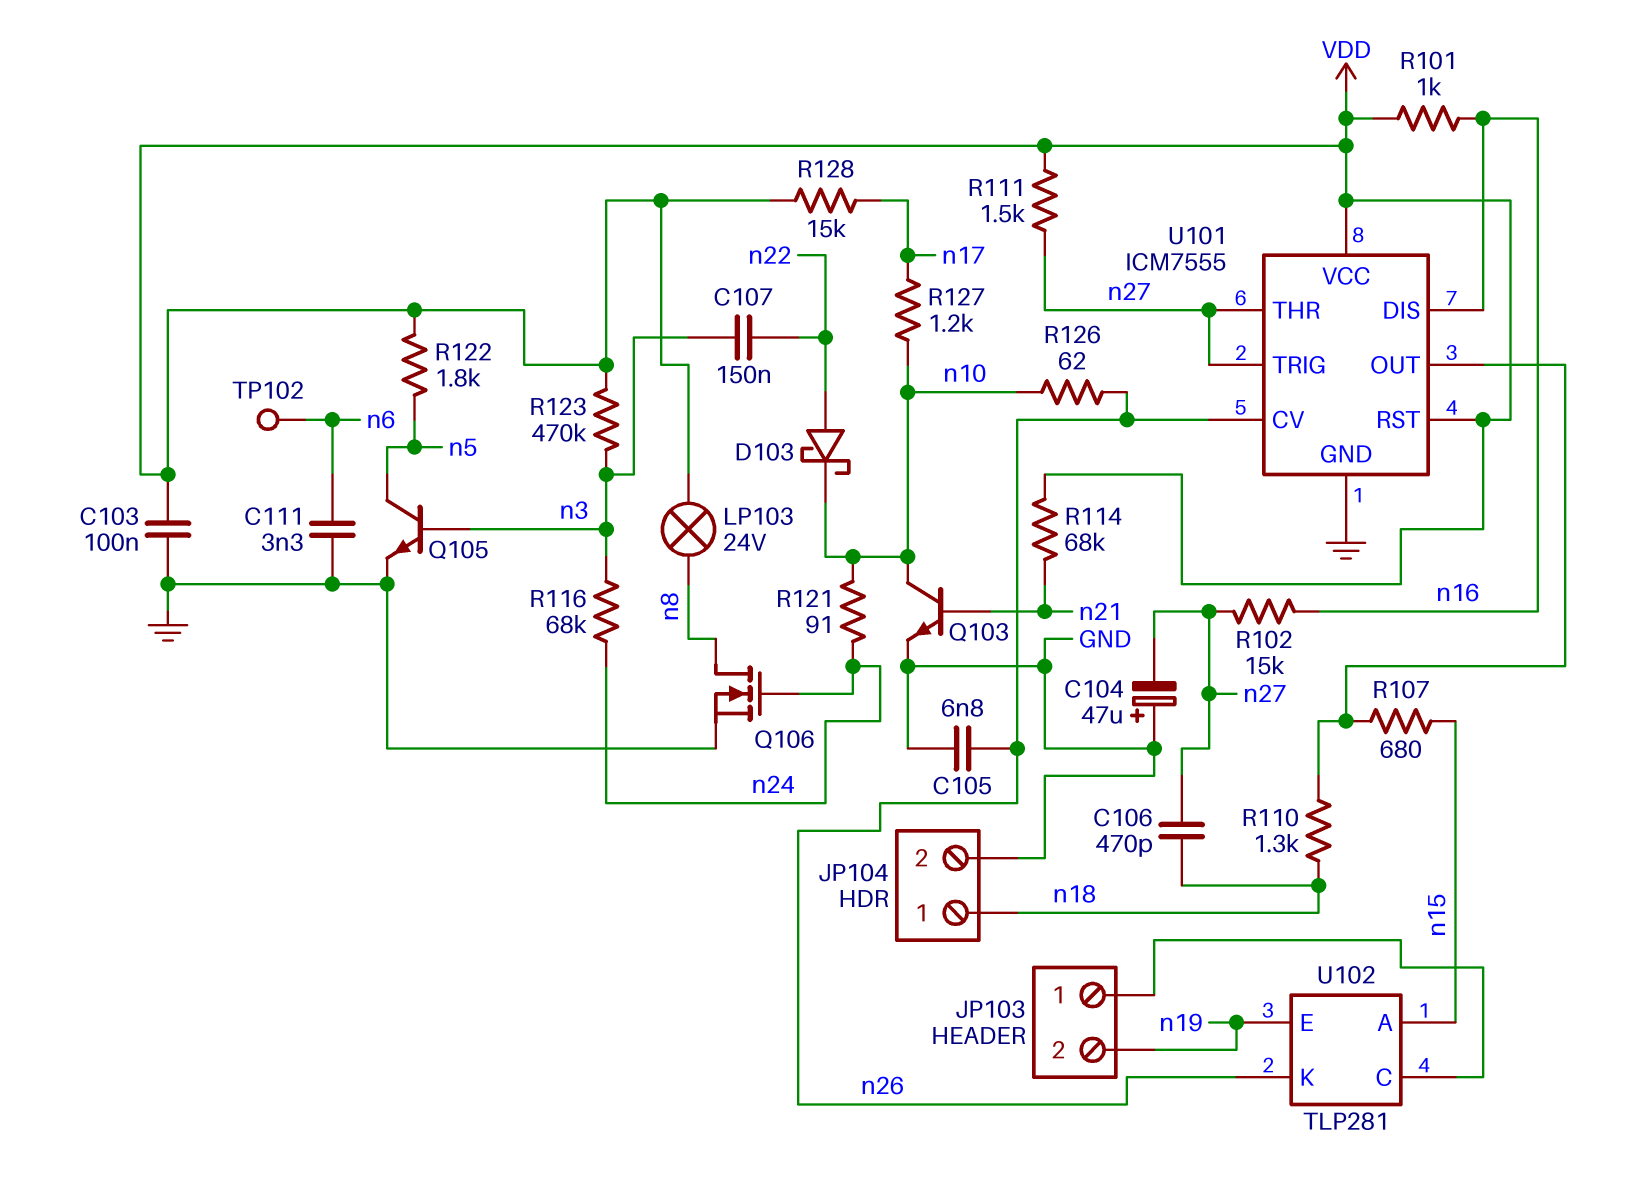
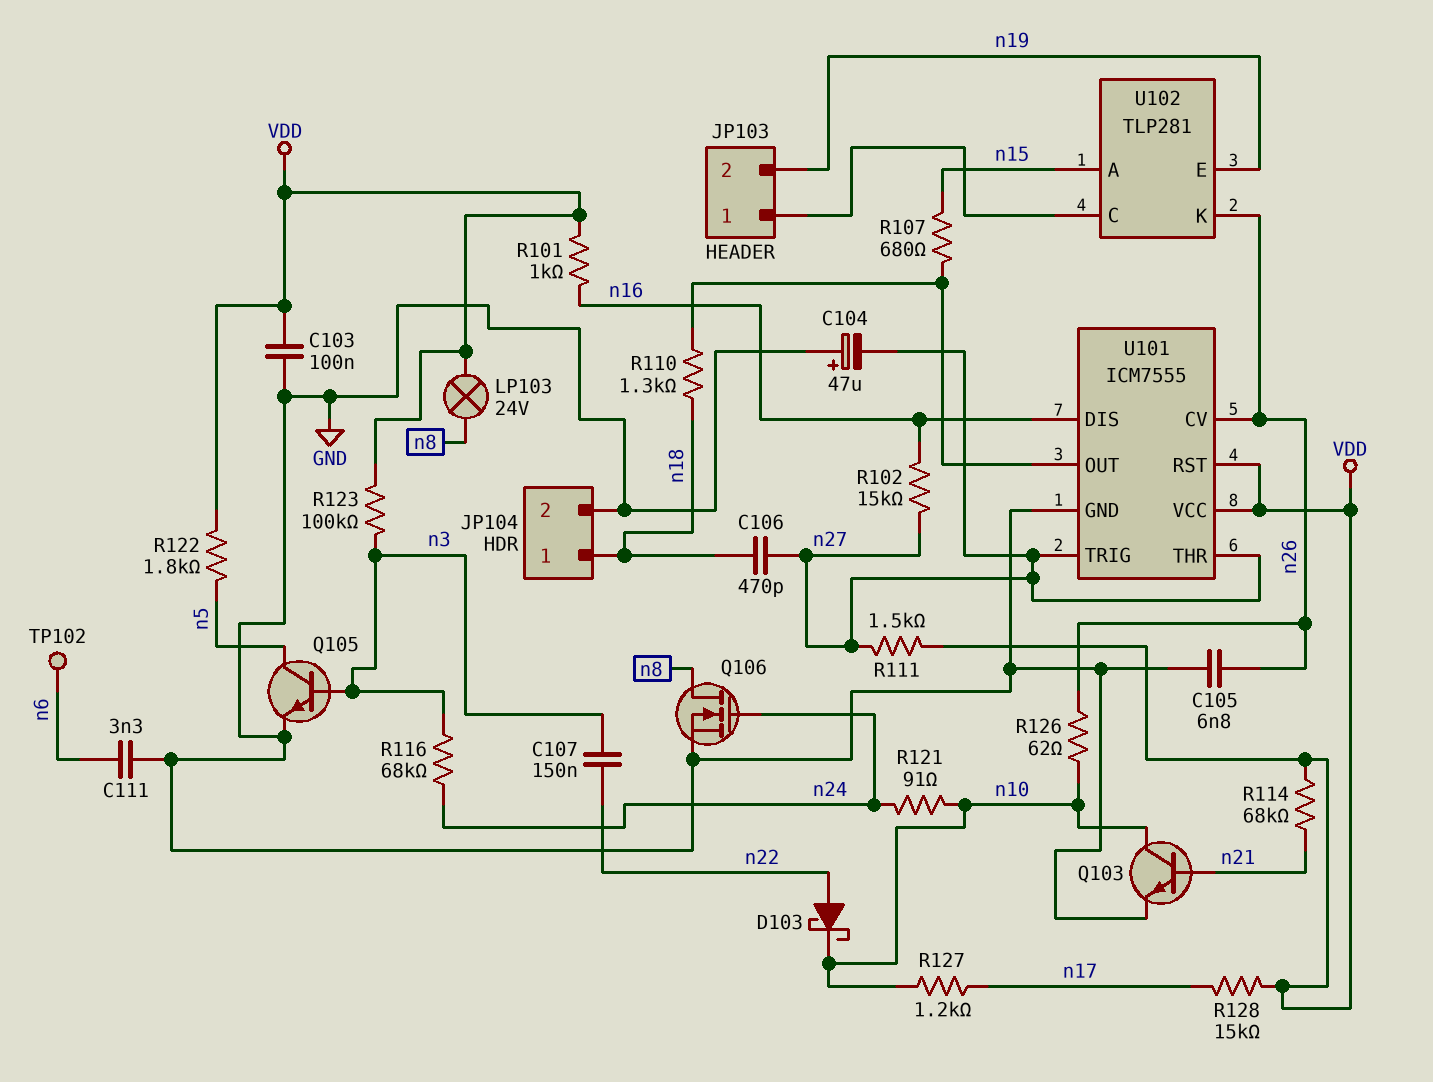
R123: 470k (VDD, n3) -> 100k (VDD, n3)

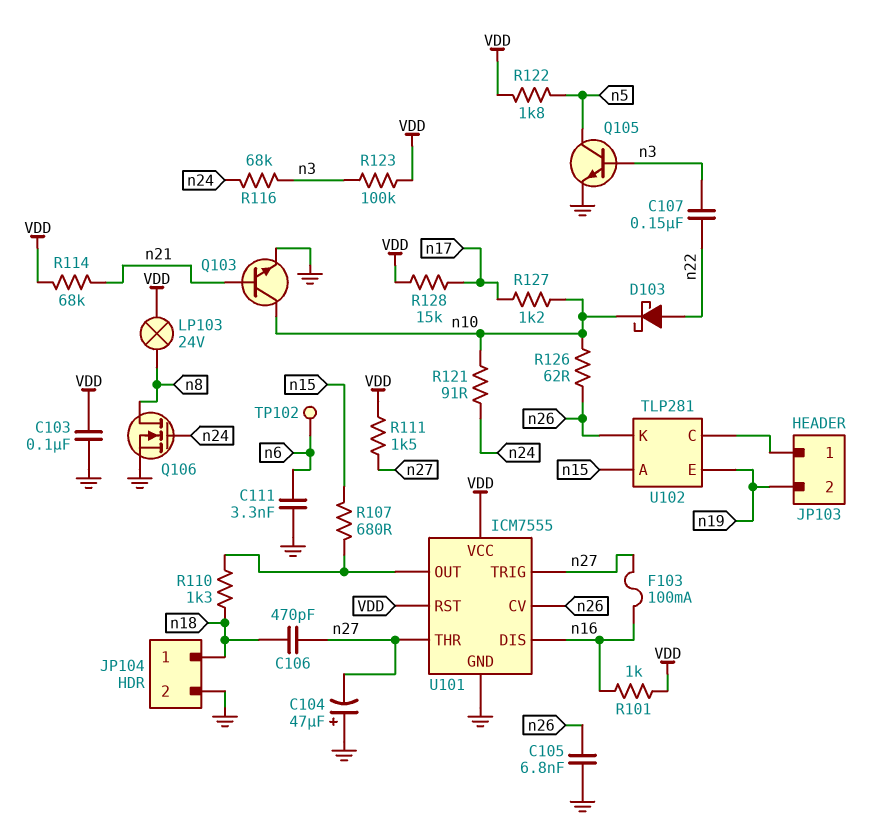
F103: none -> 100mA (n16, n27)
R102: 15k (n16, n27) -> none

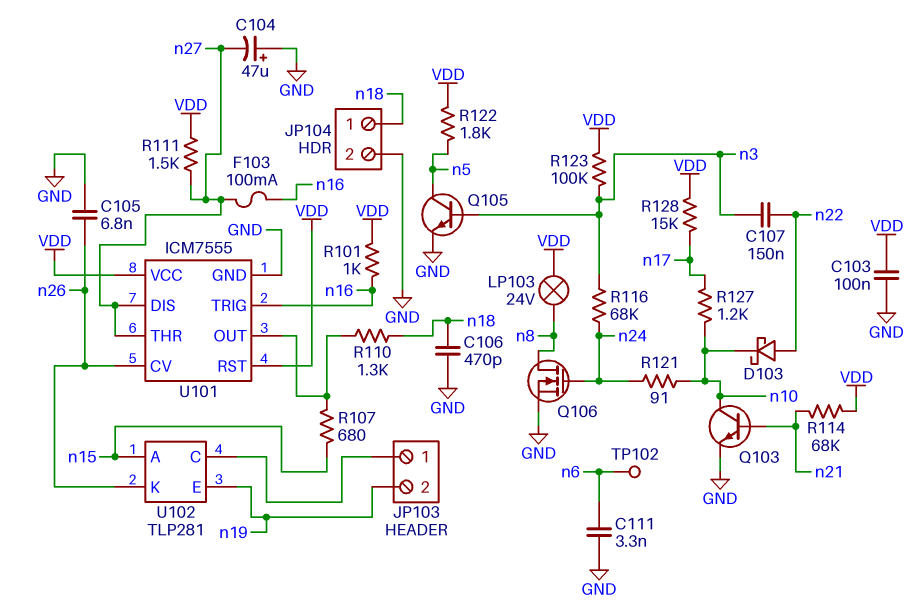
C106: 470pF (n18, n27) -> 470pF (GND, n18)
R126: 62 (n10, n26) -> none
U101 pin DIS: n16 -> n27
U101 pin TRIG: n27 -> n16

